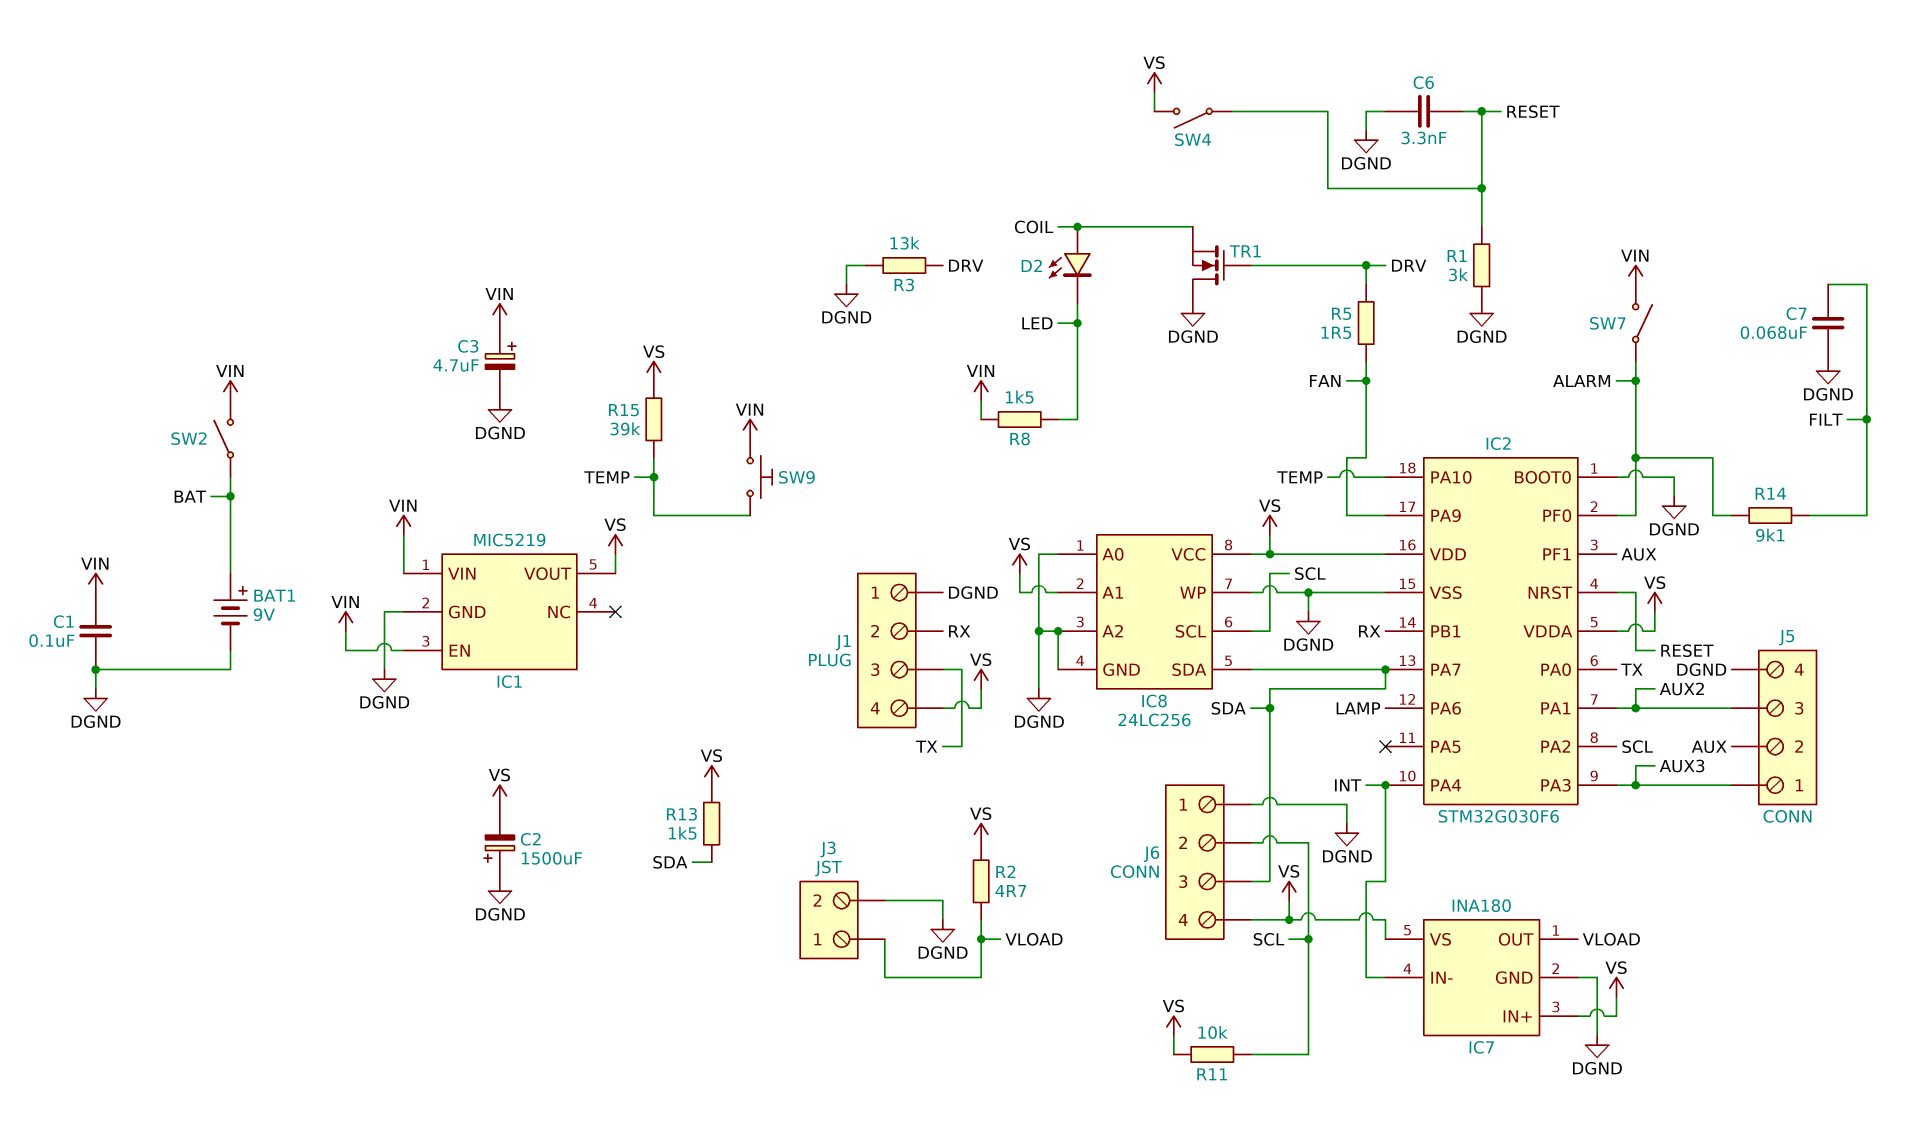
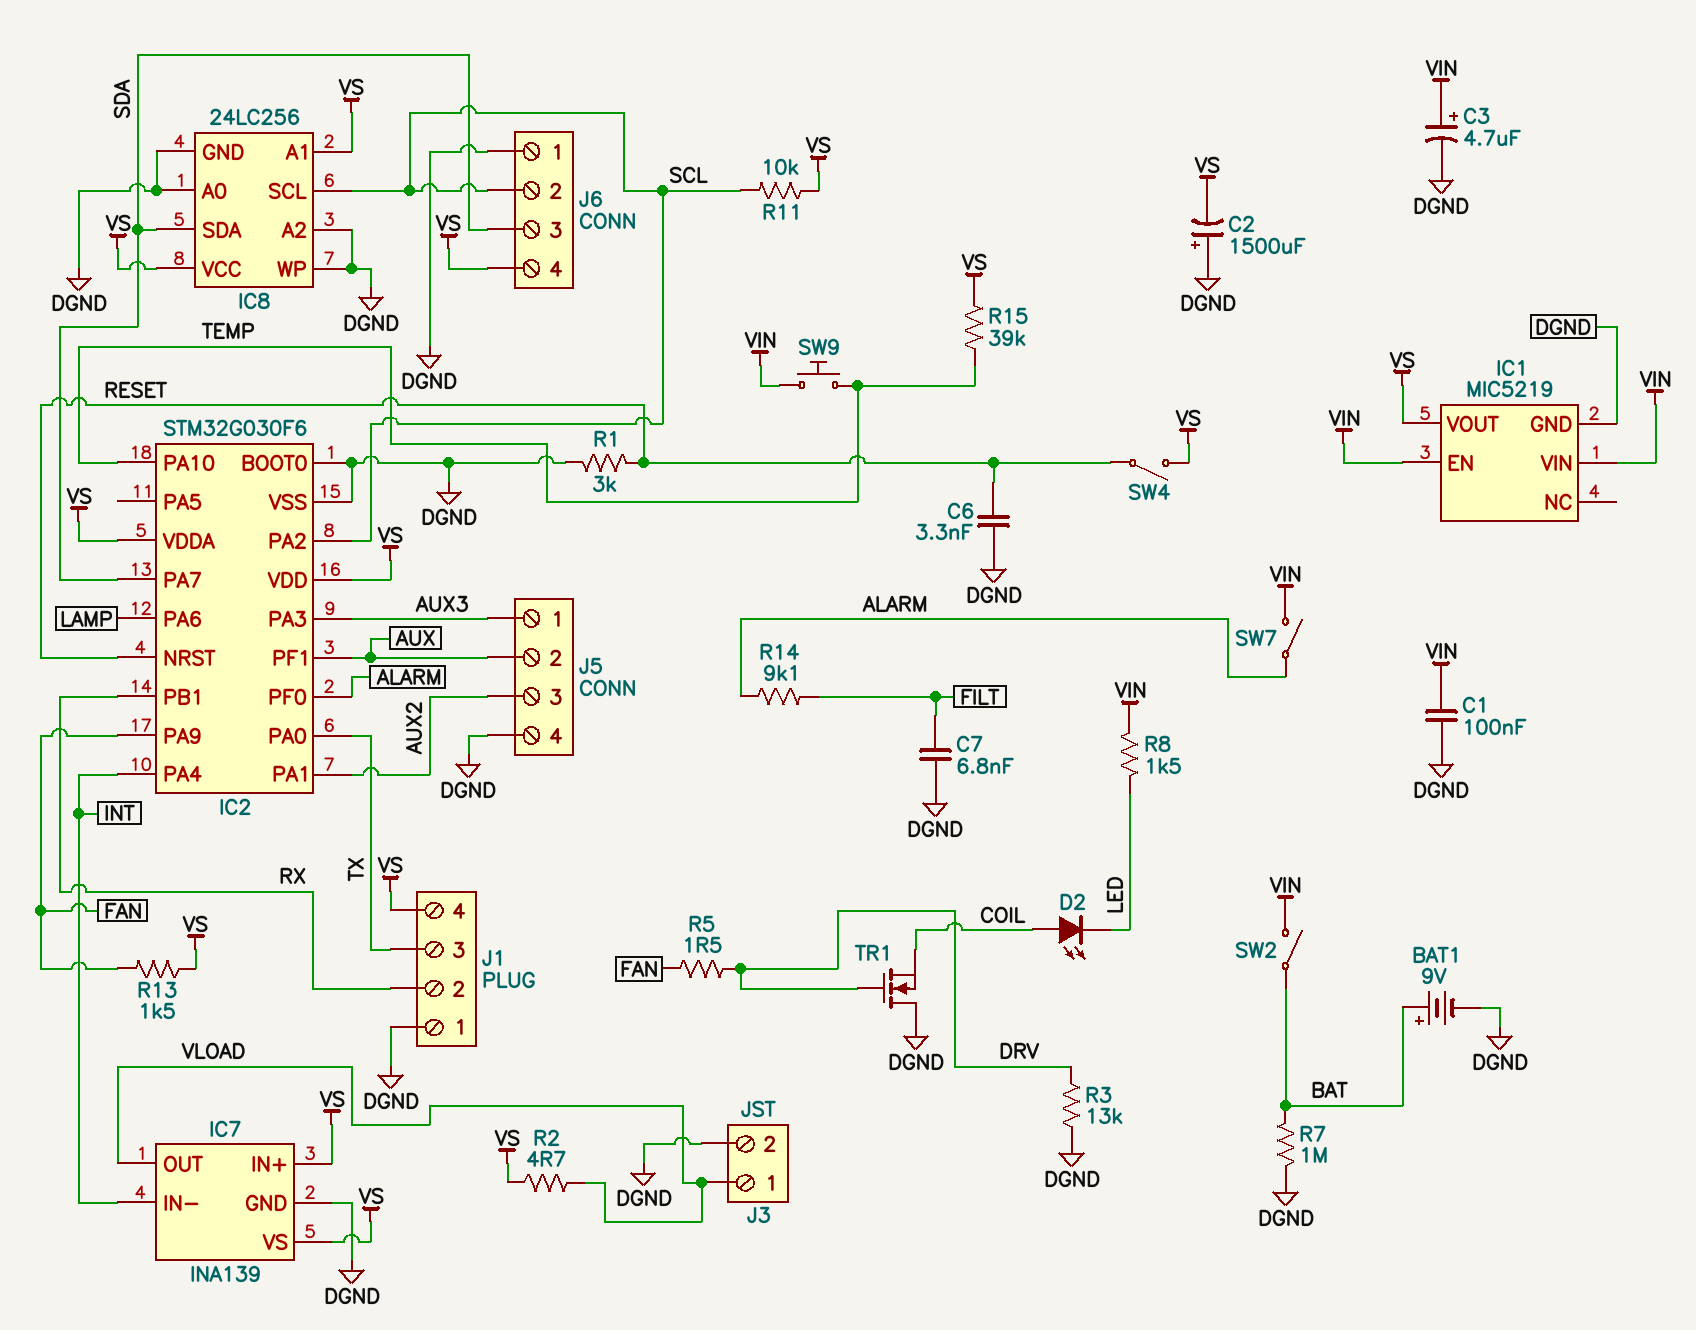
C7: 68nF (DGND, FILT) -> 6.8nF (DGND, FILT)
IC7: INA180 -> INA139
R7: none -> 1M (BAT, DGND)
R13: 1.5k (SDA, VS) -> 1.5k (FAN, VS)

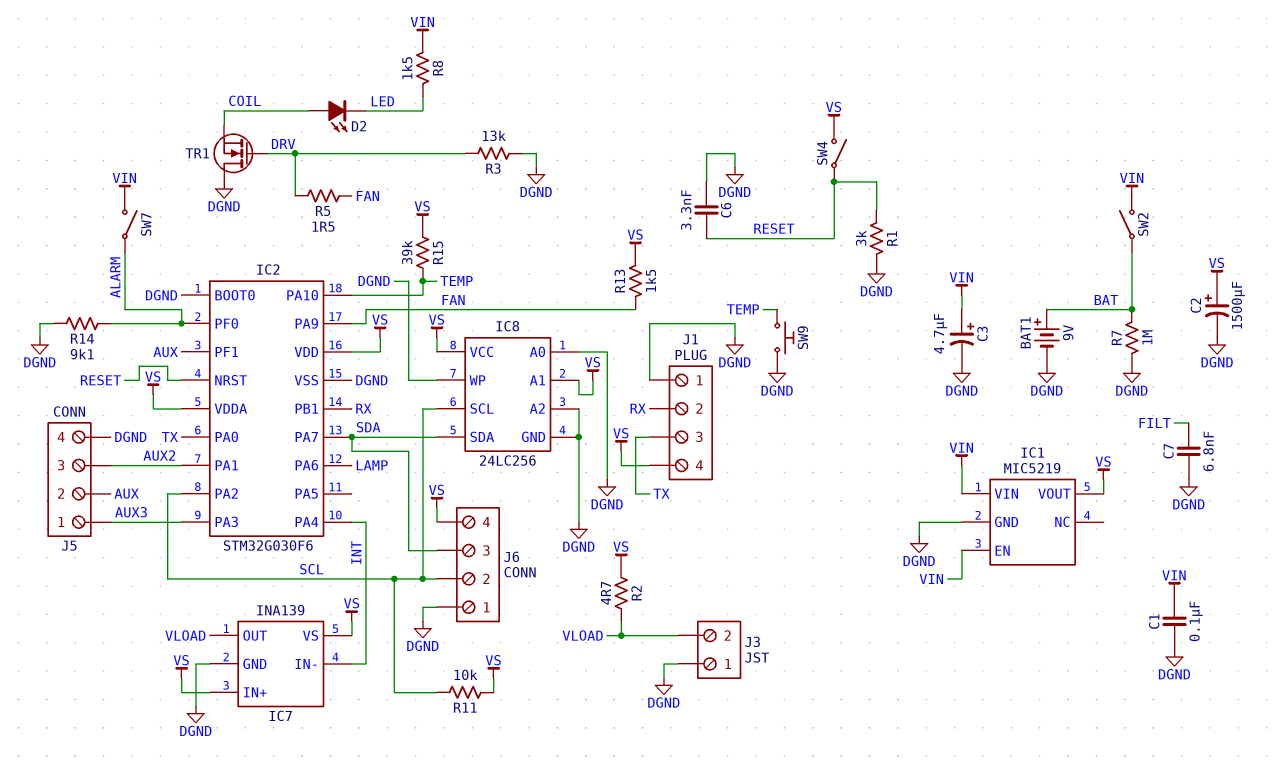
C2: 1500uF (plus DGND, minus VS) -> 1500uF (plus VS, minus DGND)
J3 pin 1: VLOAD -> DGND
J3 pin 2: DGND -> VLOAD
R14: 9.1k (ALARM, FILT) -> 9.1k (ALARM, DGND)
SW9: button (TEMP, VIN) -> button (DGND, TEMP)

